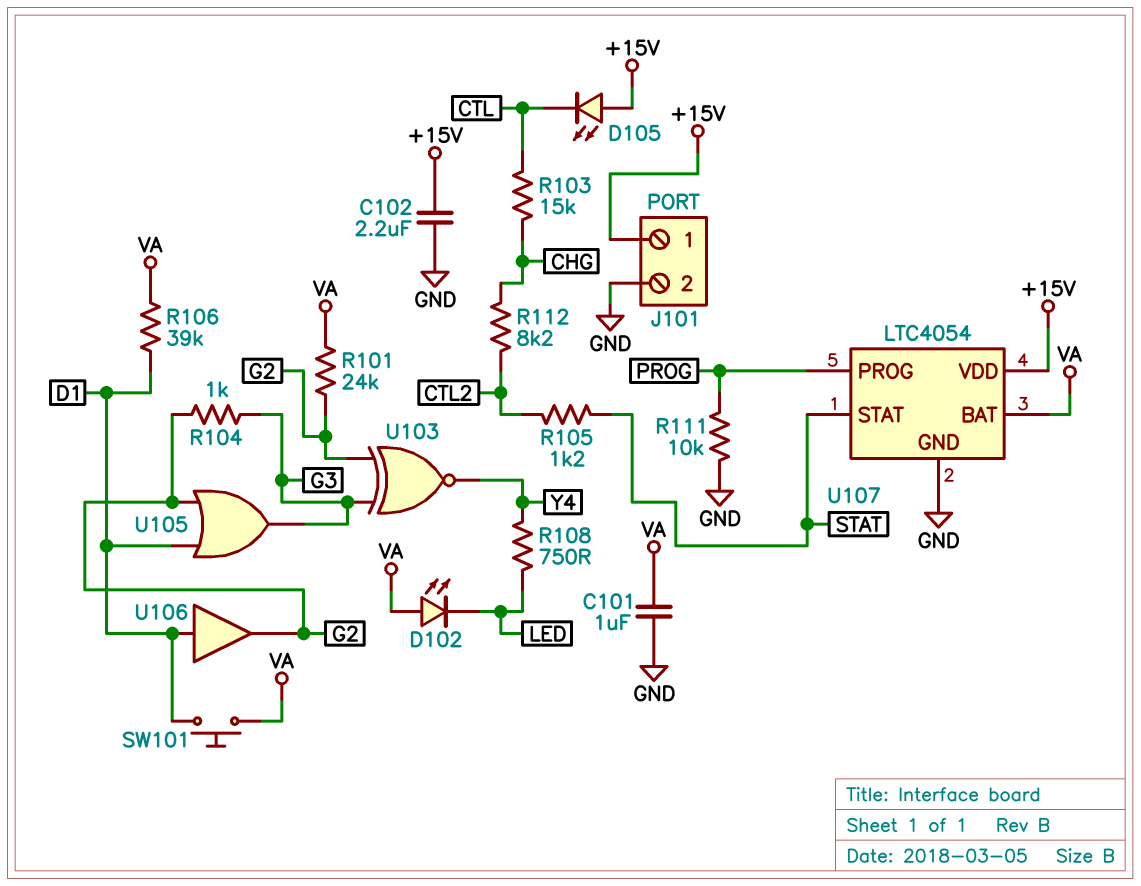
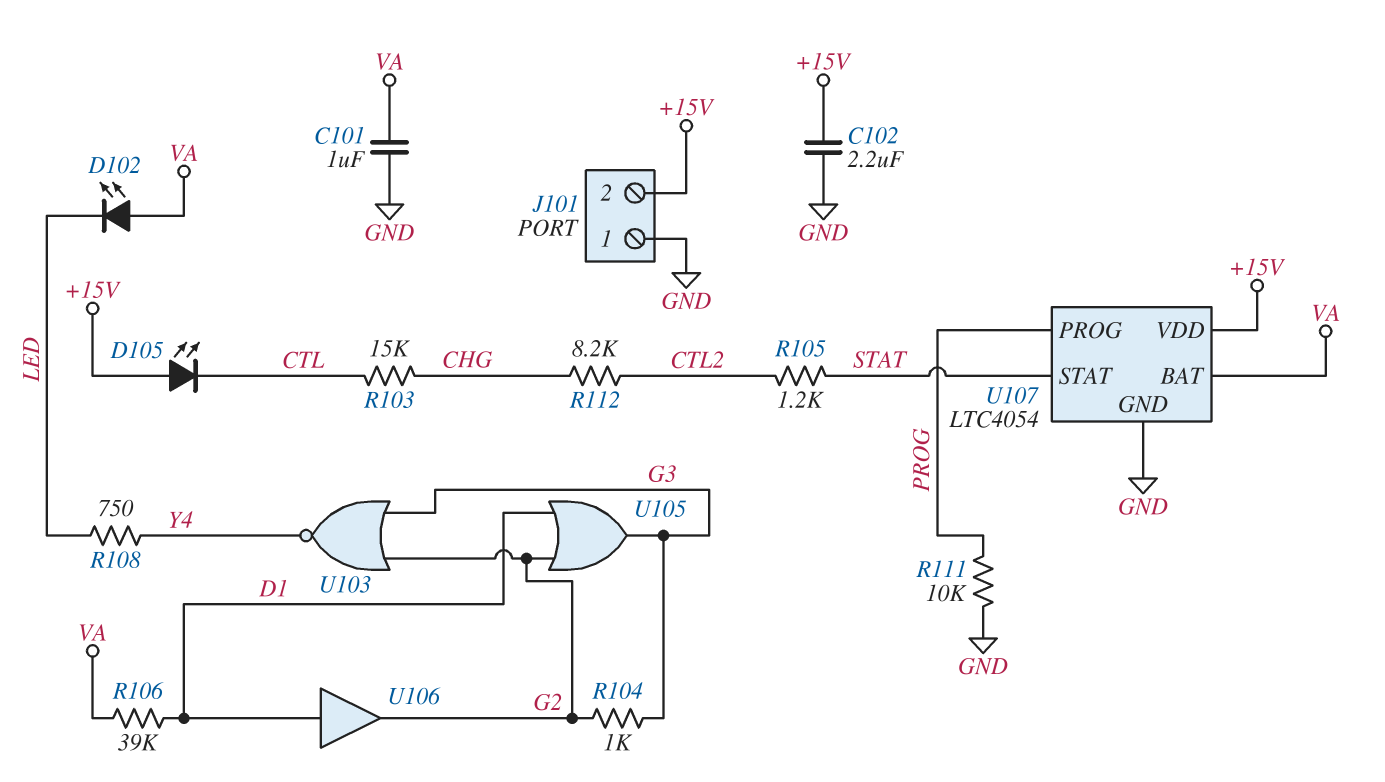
J101 pin 1: +15V -> GND
J101 pin 2: GND -> +15V
R101: 24k (G2, VA) -> none
SW101: button (D1, VA) -> none
U103: XNOR (in G2, in G3, out Y4) -> NOR (in G2, in G3, out Y4)

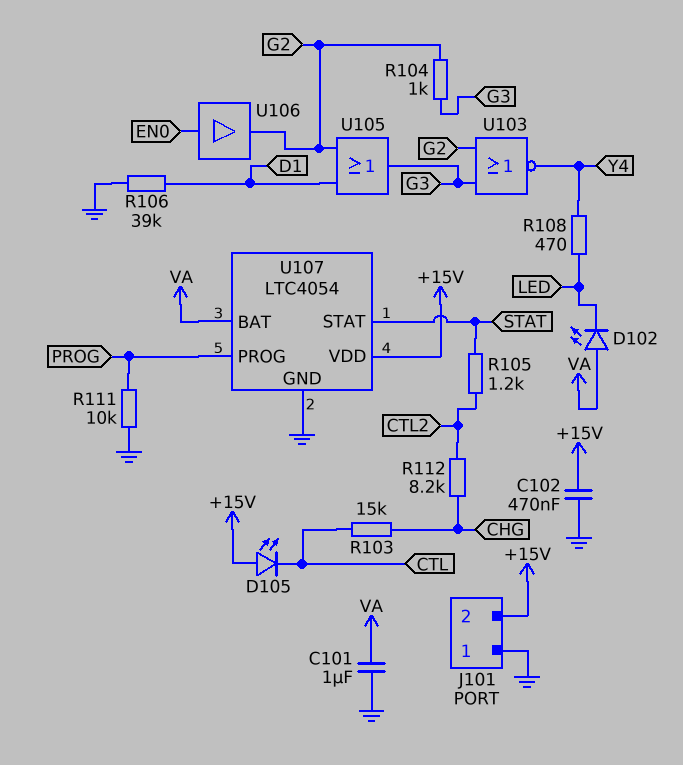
C102: 2.2uF (+15V, GND) -> 470nF (+15V, GND)
R106: 39k (D1, VA) -> 39k (D1, GND)
R108: 750 (LED, Y4) -> 470 (LED, Y4)
U106: buffer (in D1, out G2) -> buffer (in EN0, out G2)

